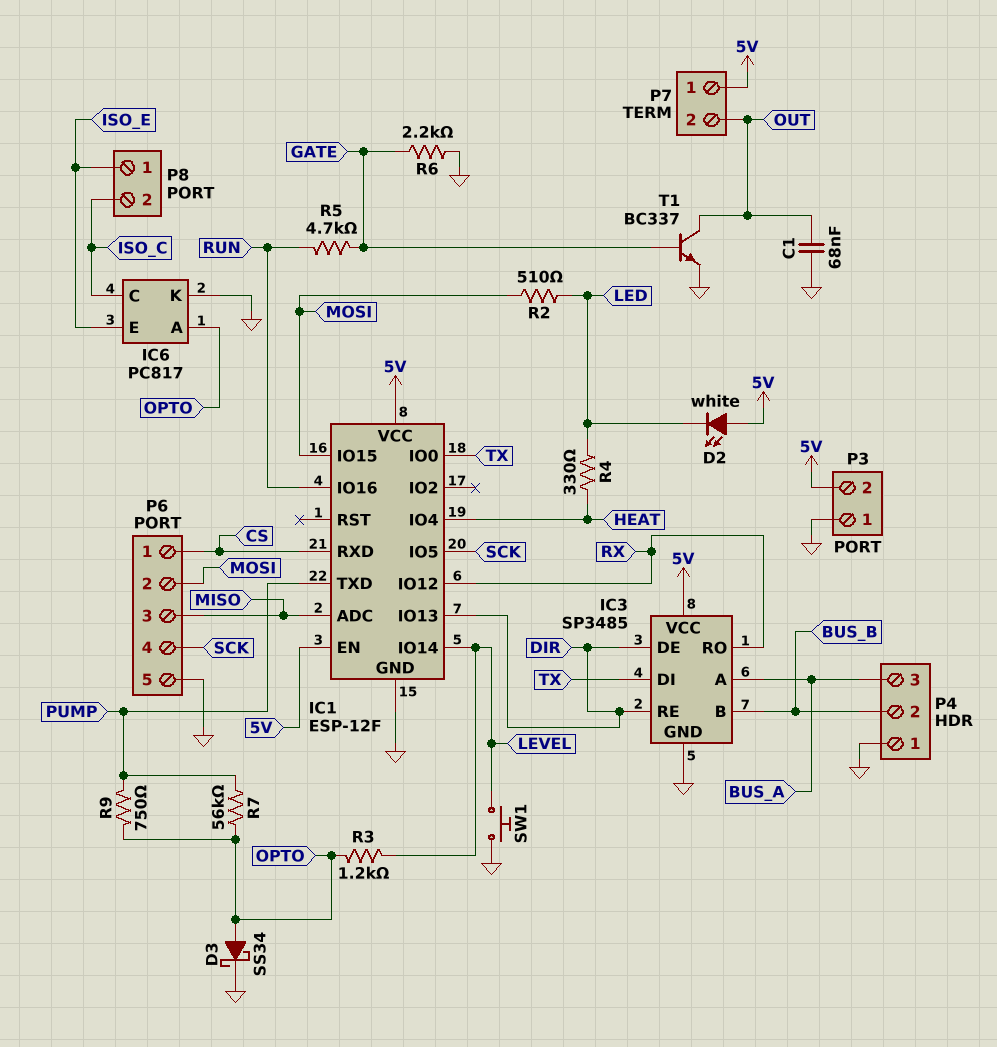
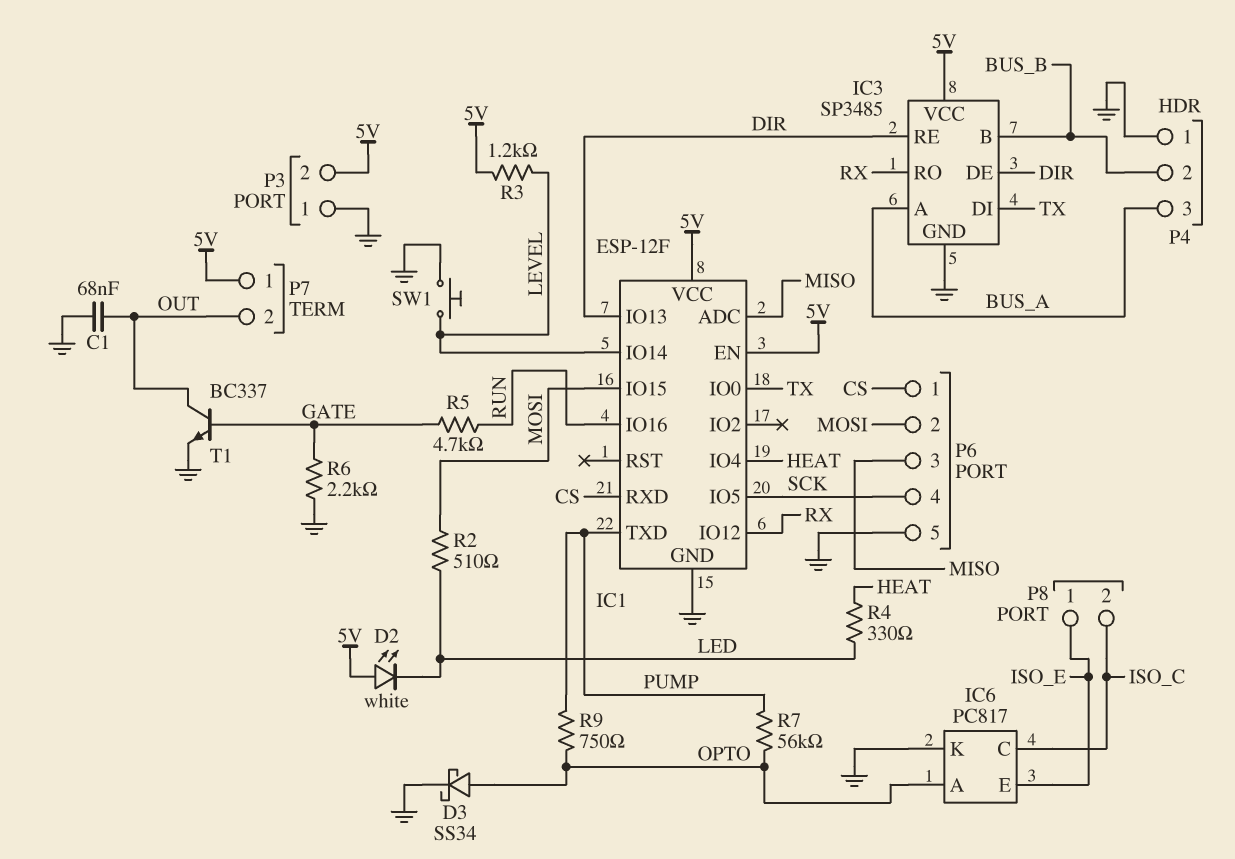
R3: 1.2k (LEVEL, OPTO) -> 1.2k (5V, LEVEL)

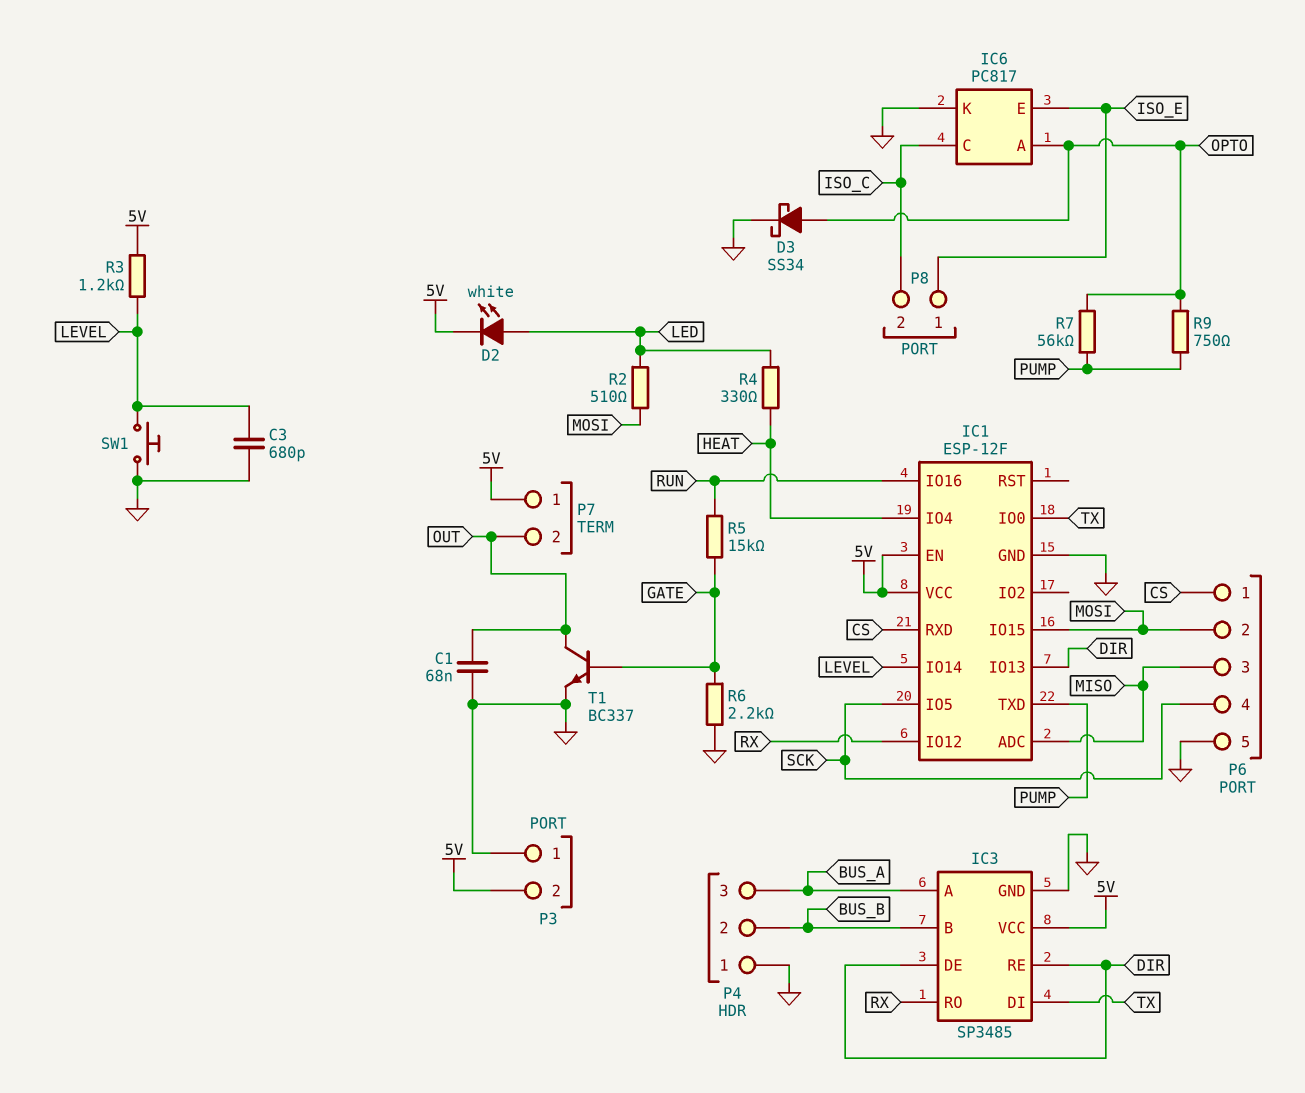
C3: none -> 680pF (GND, LEVEL)
D2: LED white (A 5V, K LED) -> LED white (A LED, K 5V)
R5: 4.7k (GATE, RUN) -> 15k (GATE, RUN)

